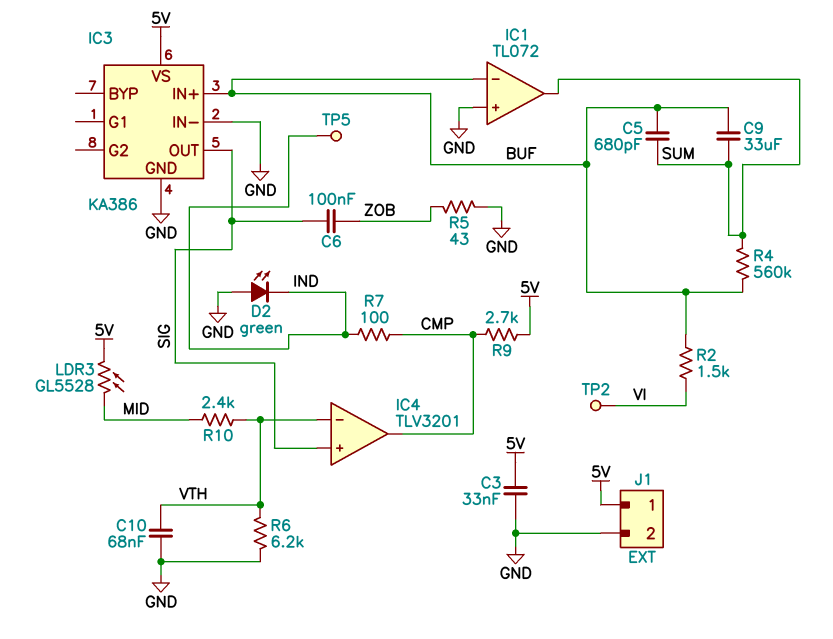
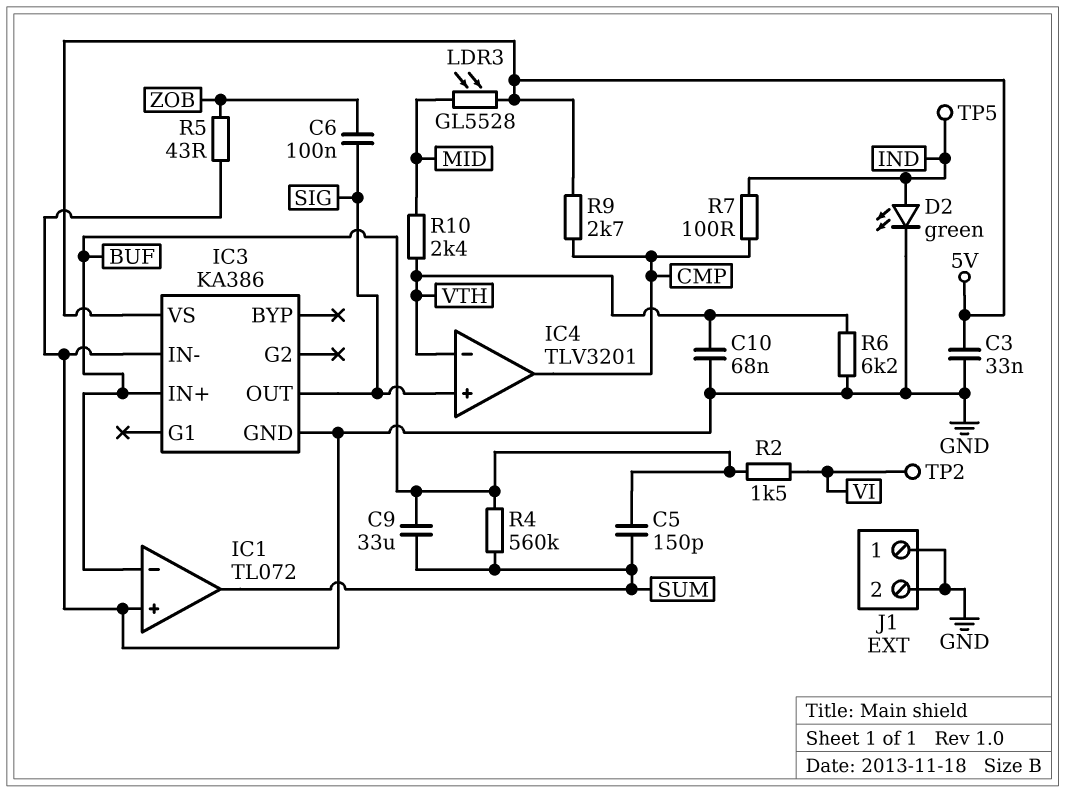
C5: 680pF (BUF, SUM) -> 150pF (BUF, SUM)
D2: LED green (A GND, K IND) -> LED green (A IND, K GND)
J1 pin 1: 5V -> GND

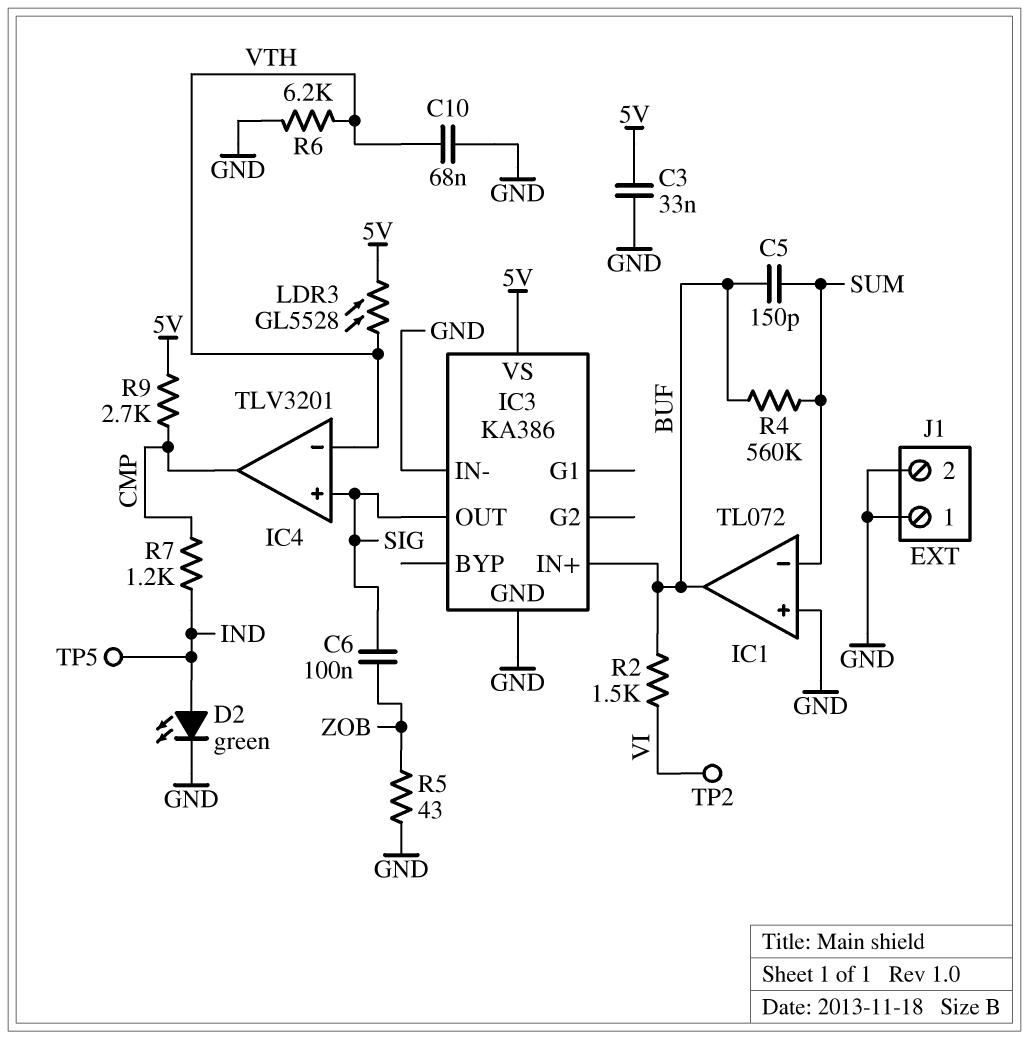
C9: 33uF (BUF, SUM) -> none
IC1 pin in-: BUF -> SUM
IC1 pin out: SUM -> BUF
LDR3: GL5528 (5V, MID) -> GL5528 (5V, VTH)
R7: 100 (CMP, IND) -> 1.2k (CMP, IND)
R10: 2.4k (MID, VTH) -> none

